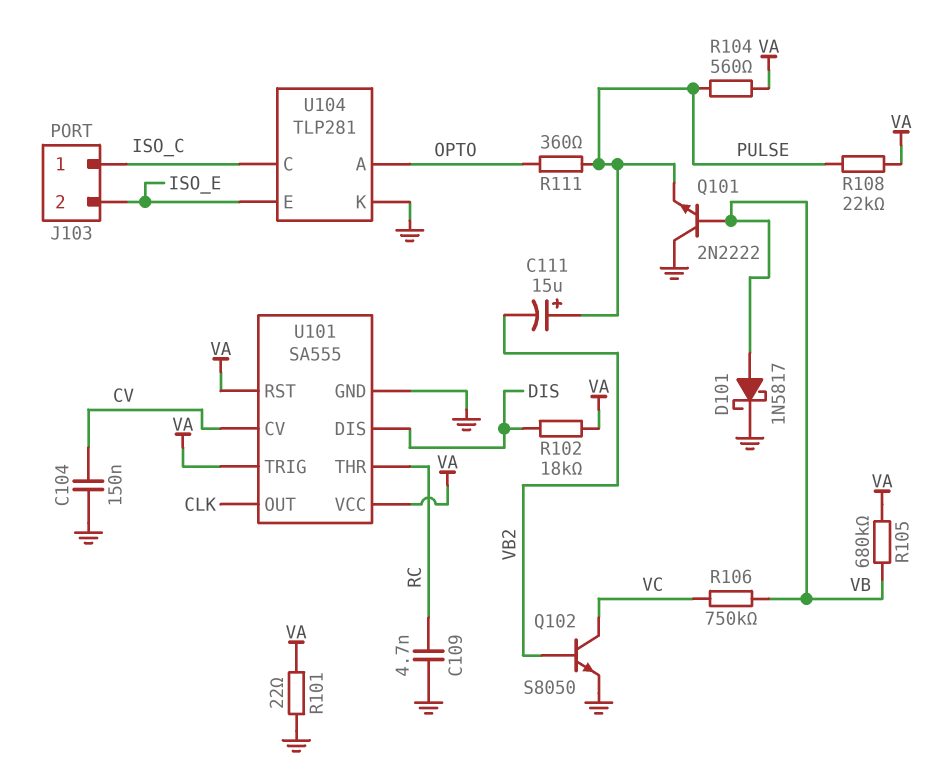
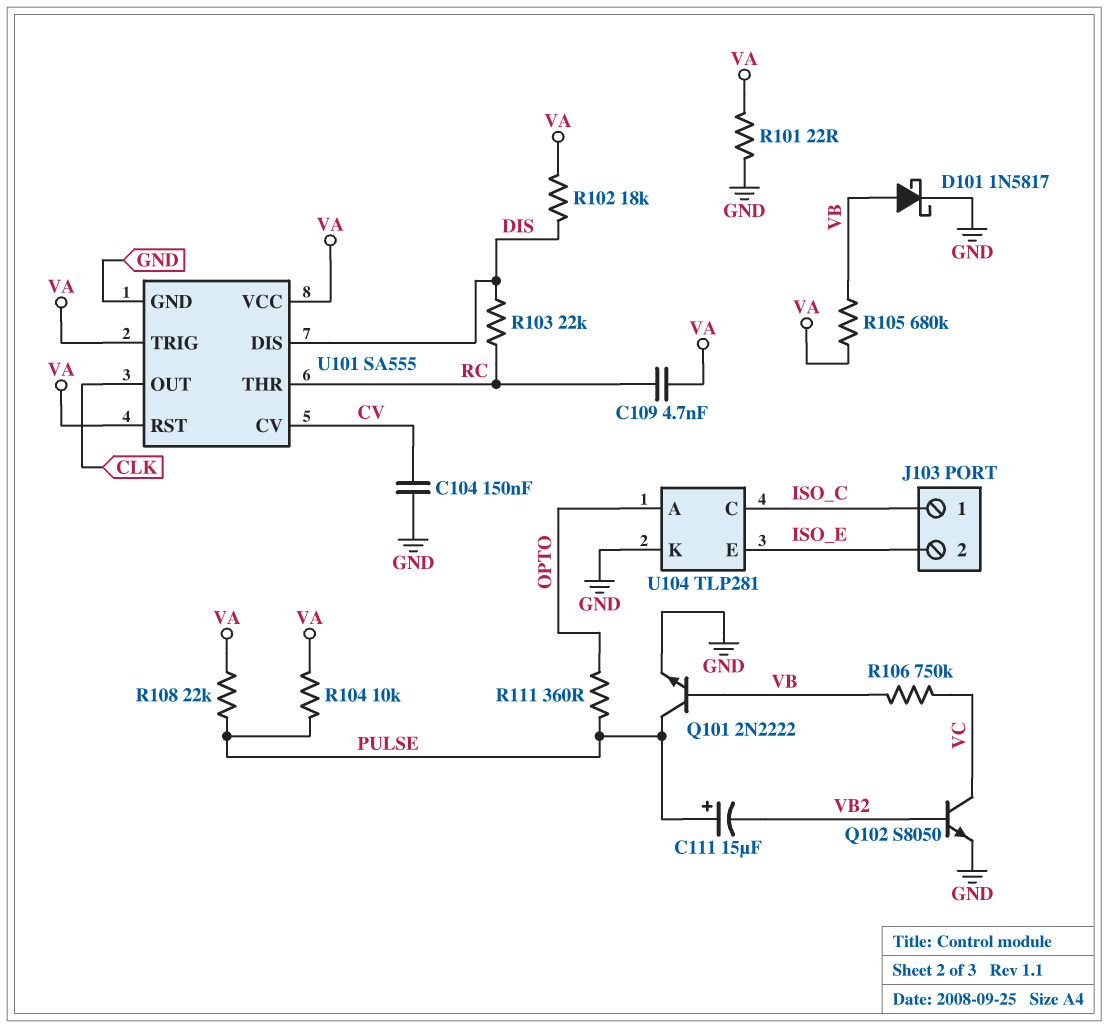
C109: 4.7nF (GND, RC) -> 4.7nF (RC, VA)
Q101: NPN 2N2222 (B VB, C GND, E PULSE) -> NPN 2N2222 (B VB, C PULSE, E GND)
R103: none -> 22k (DIS, RC)
R104: 560 (PULSE, VA) -> 10k (PULSE, VA)

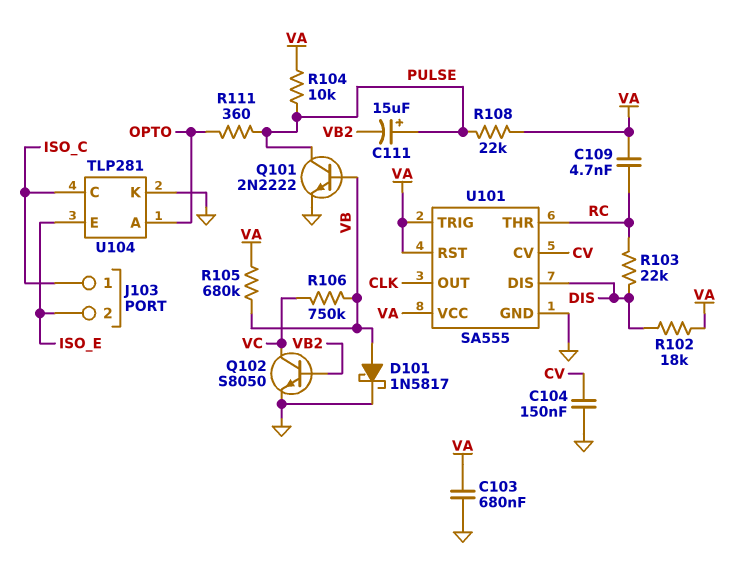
C103: none -> 680nF (GND, VA)
R101: 22 (GND, VA) -> none

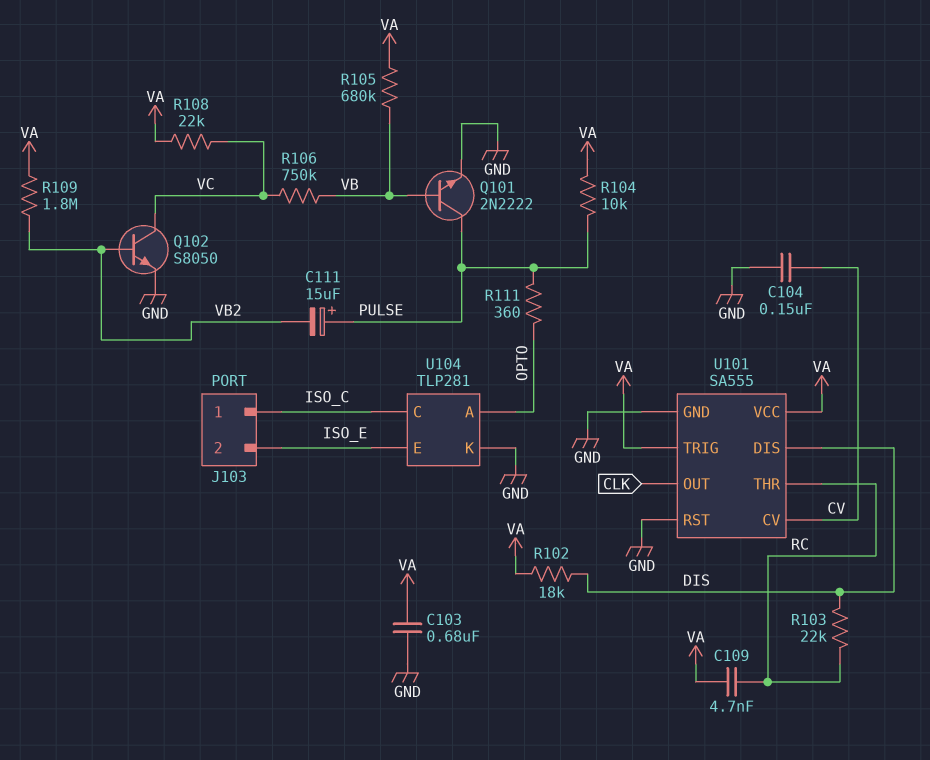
D101: schottky 1N5817 (A VB, K GND) -> none
R108: 22k (PULSE, VA) -> 22k (VA, VC)
R109: none -> 1.8M (VA, VB2)
U101 pin RST: VA -> GND

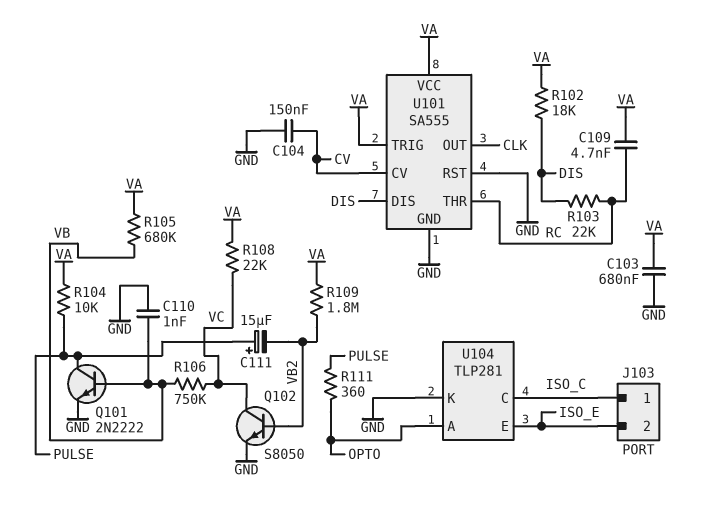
C110: none -> 1nF (GND, VB)

